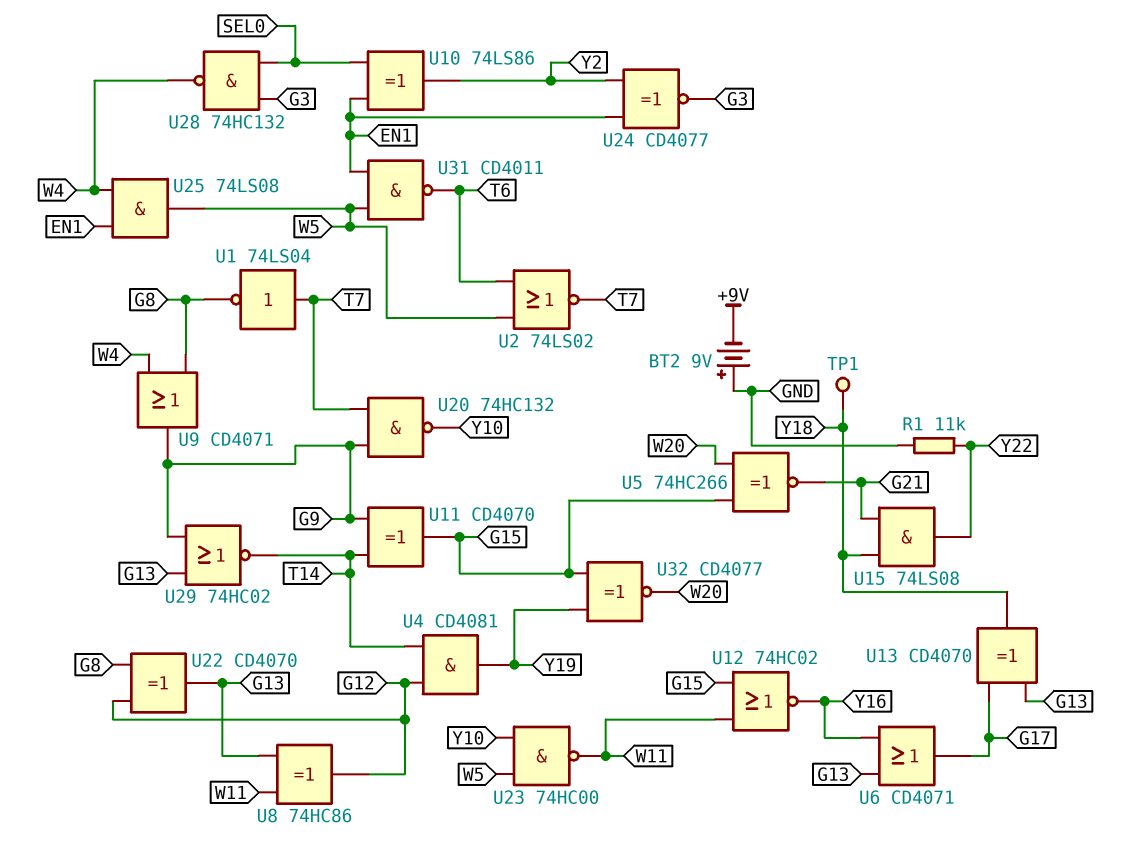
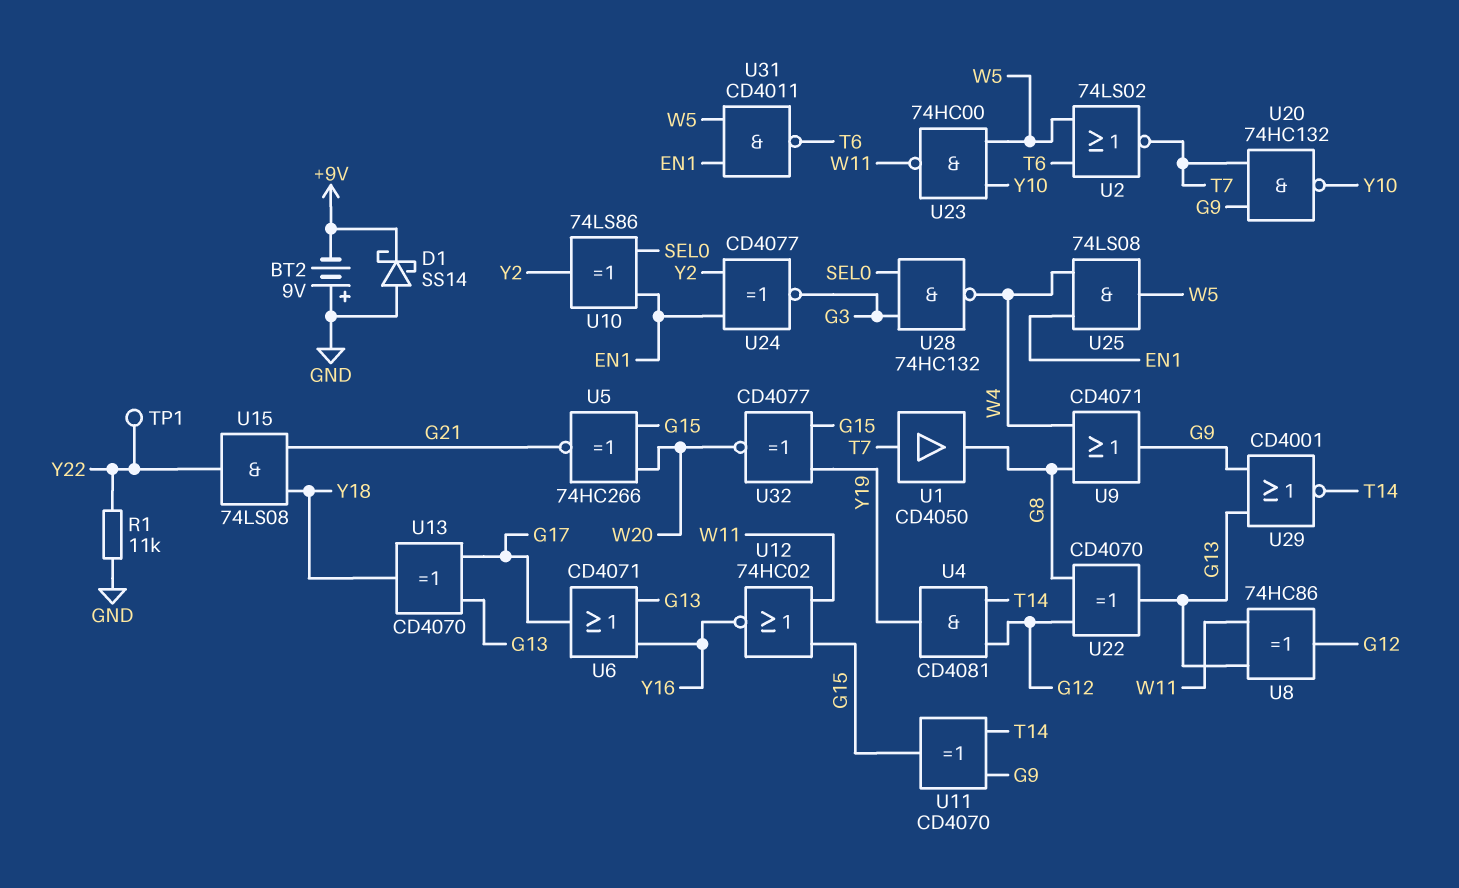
D1: none -> schottky SS14 (A GND, K +9V)
TP1: test point (Y18) -> test point (Y22)
U1: NOT 74LS04 (in T7, out G8) -> buffer CD4050 (in T7, out G8)
U29: NOR 74HC02 (in G9, in G13, out T14) -> NOR CD4001 (in G9, in G13, out T14)

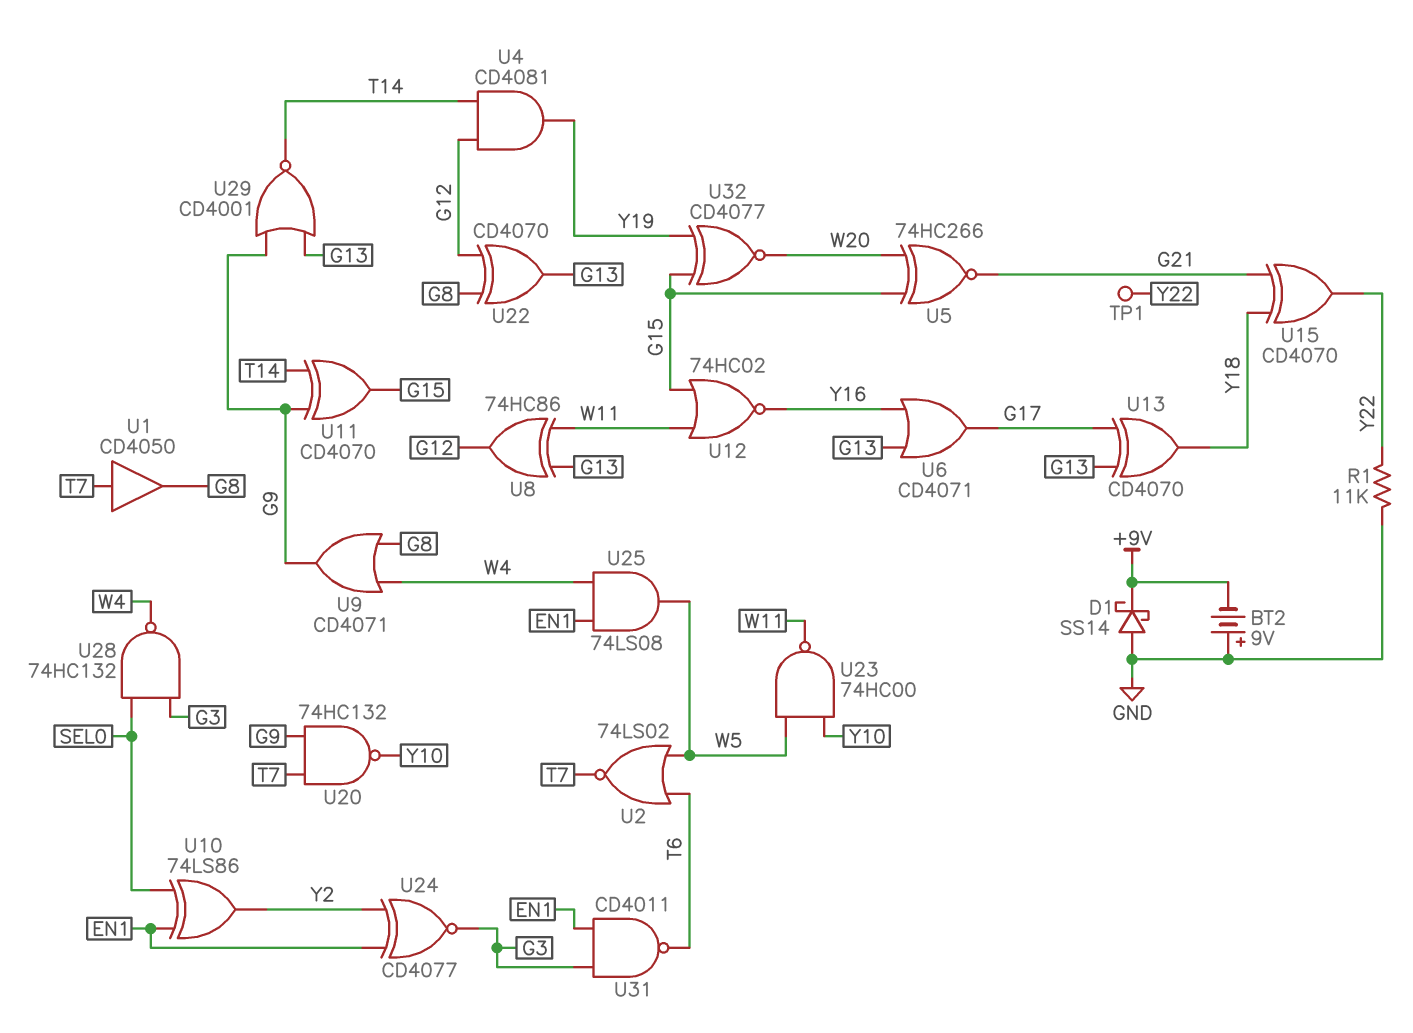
U15: AND 74LS08 (in G21, in Y18, out Y22) -> XOR CD4070 (in G21, in Y18, out Y22)
U31: NAND CD4011 (in EN1, in W5, out T6) -> NAND CD4011 (in EN1, in G3, out T6)

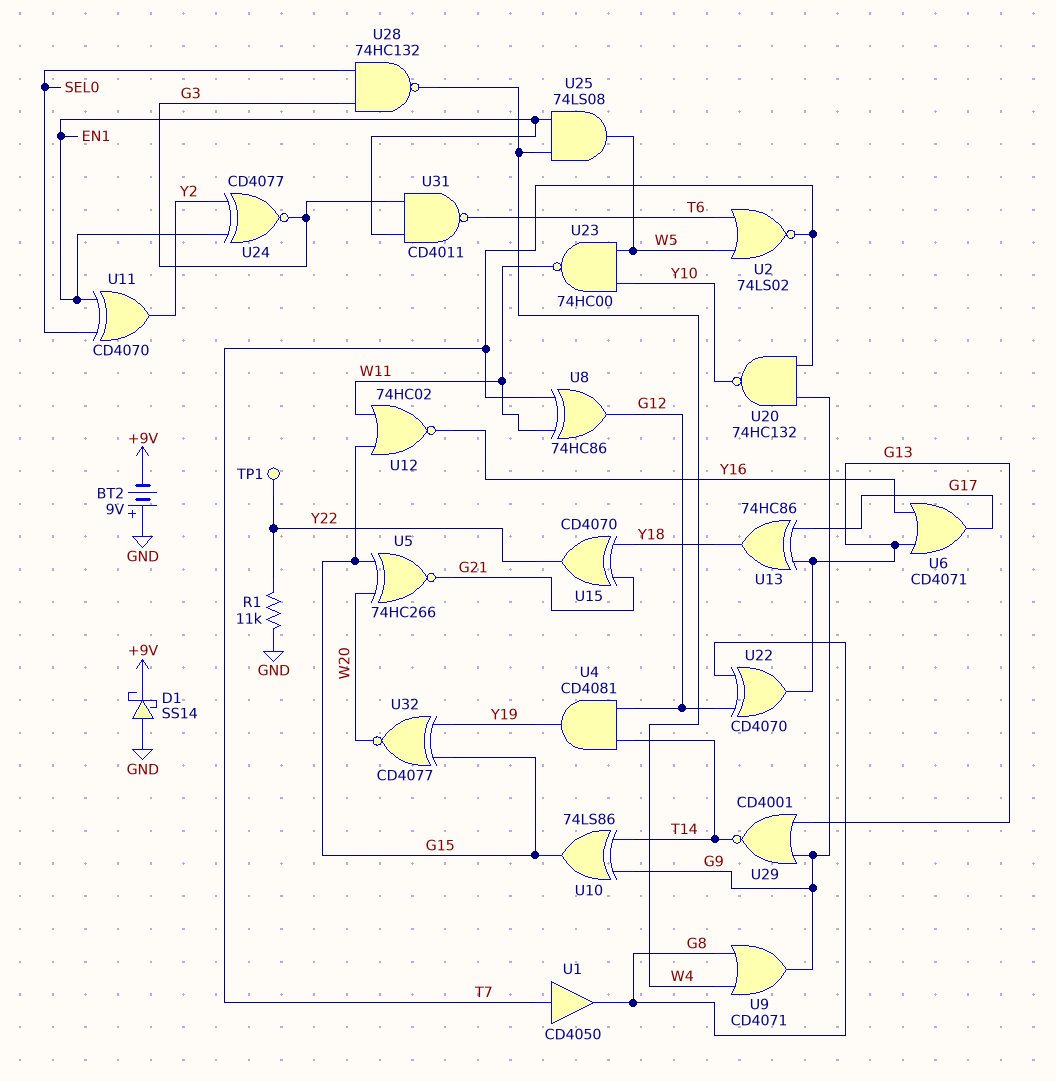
U8: XOR 74HC86 (in G13, in W11, out G12) -> XOR 74HC86 (in T7, in W11, out G12)
U10: XOR 74LS86 (in EN1, in SEL0, out Y2) -> XOR 74LS86 (in G9, in T14, out G15)
U11: XOR CD4070 (in G9, in T14, out G15) -> XOR CD4070 (in EN1, in SEL0, out Y2)
U13: XOR CD4070 (in G13, in G17, out Y18) -> XOR 74HC86 (in G13, in G17, out Y18)

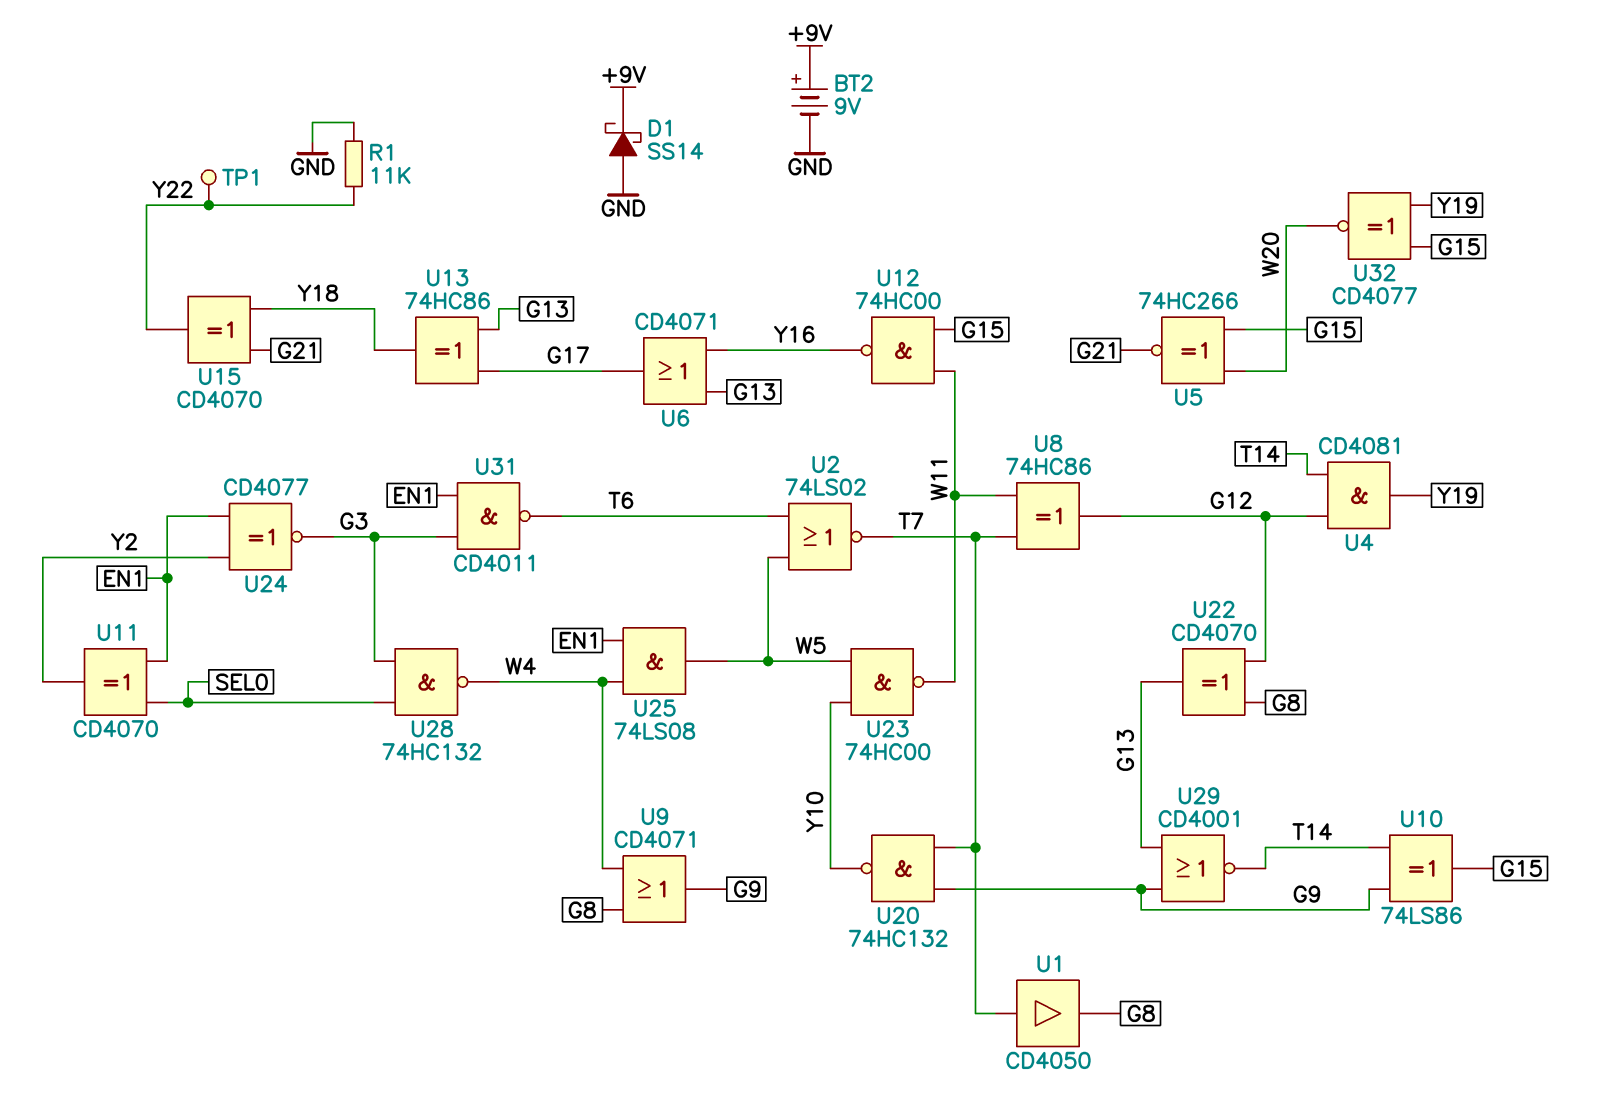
BT2: 9V (plus GND, minus +9V) -> 9V (plus +9V, minus GND)
U12: NOR 74HC02 (in G15, in W11, out Y16) -> NAND 74HC00 (in G15, in W11, out Y16)

